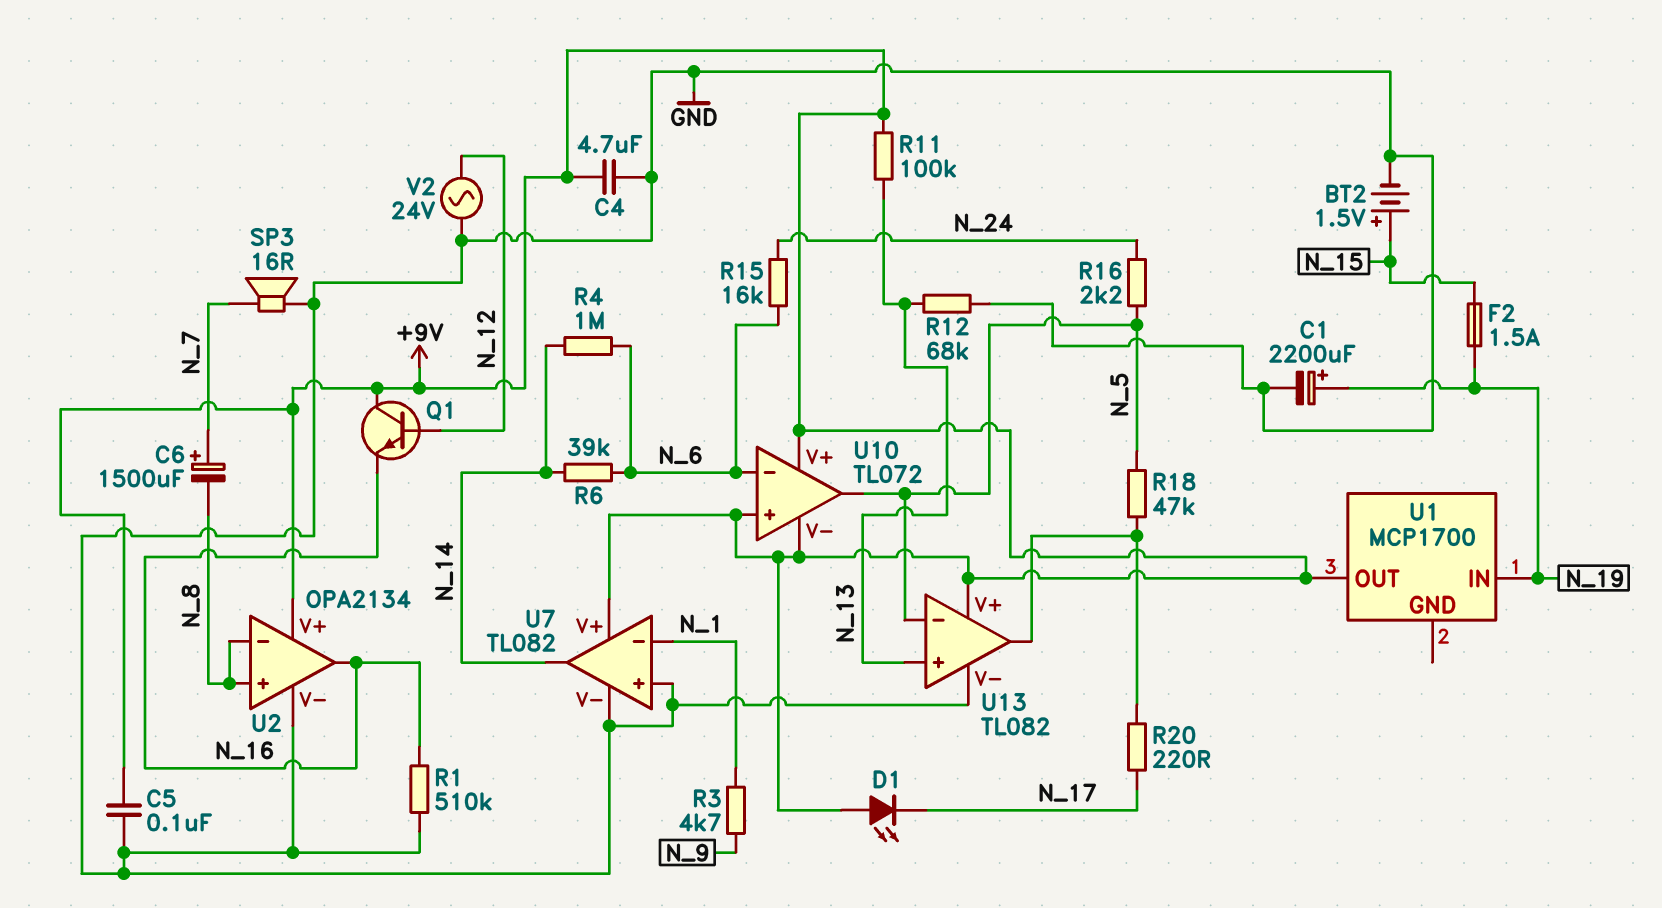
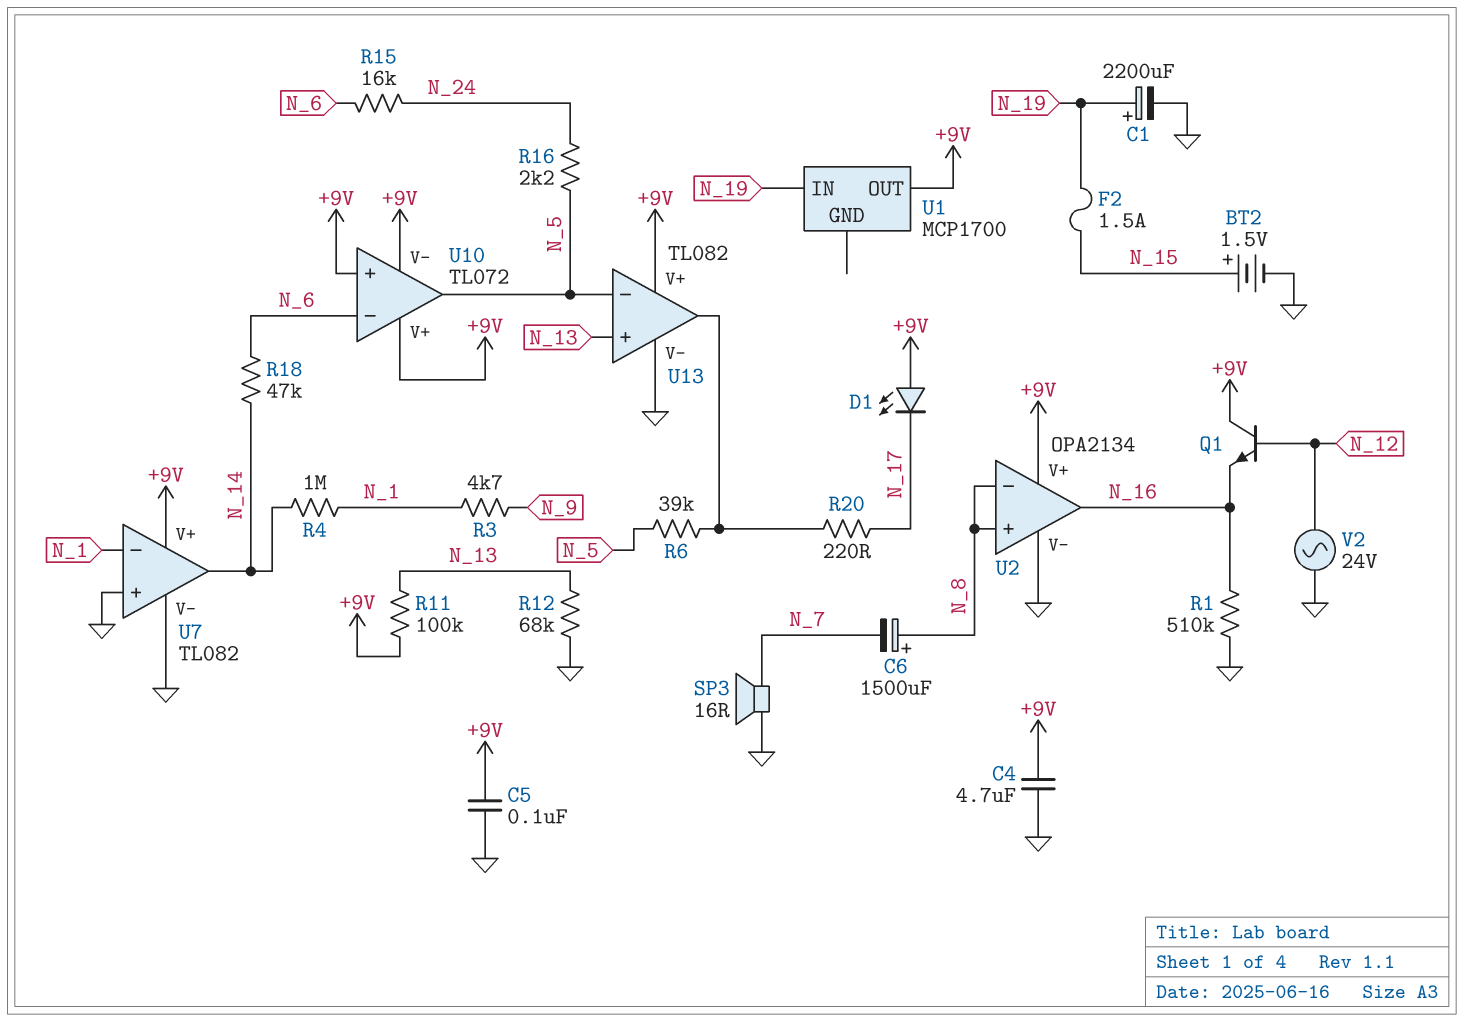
C6: 1500uF (plus N_7, minus N_8) -> 1500uF (plus N_8, minus N_7)
R4: 1M (N_6, N_14) -> 1M (N_1, N_14)
R6: 39k (N_6, N_14) -> 39k (N_5, U13/out)
R18: 47k (N_5, U13/out) -> 47k (N_6, N_14)

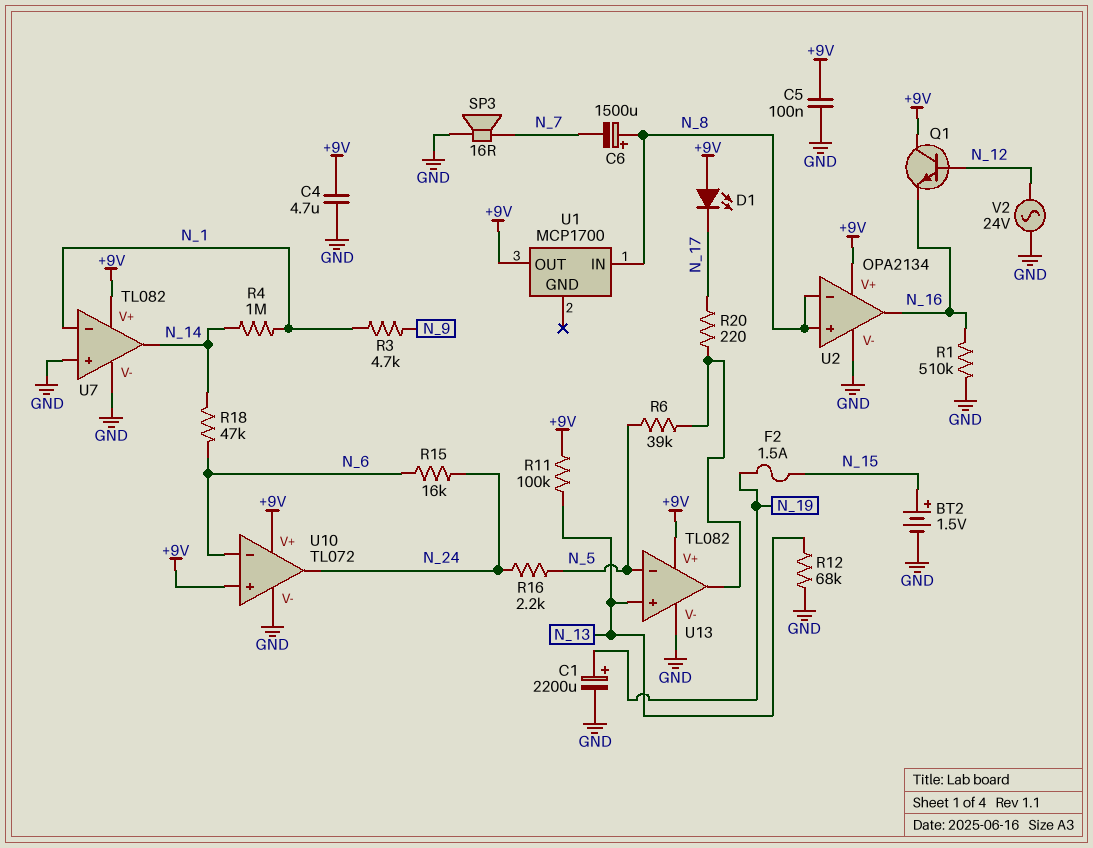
U1 pin IN: N_19 -> N_8
U10 pin V-: +9V -> GND
U10 pin out: N_5 -> N_24

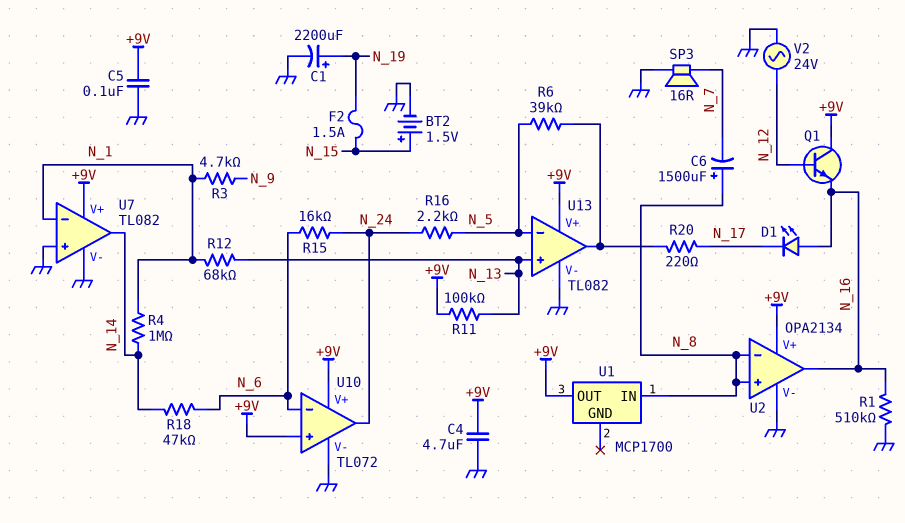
D1: LED (A +9V, K N_17) -> LED (A N_16, K N_17)
R12: 68k (GND, N_13) -> 68k (N_1, N_13)

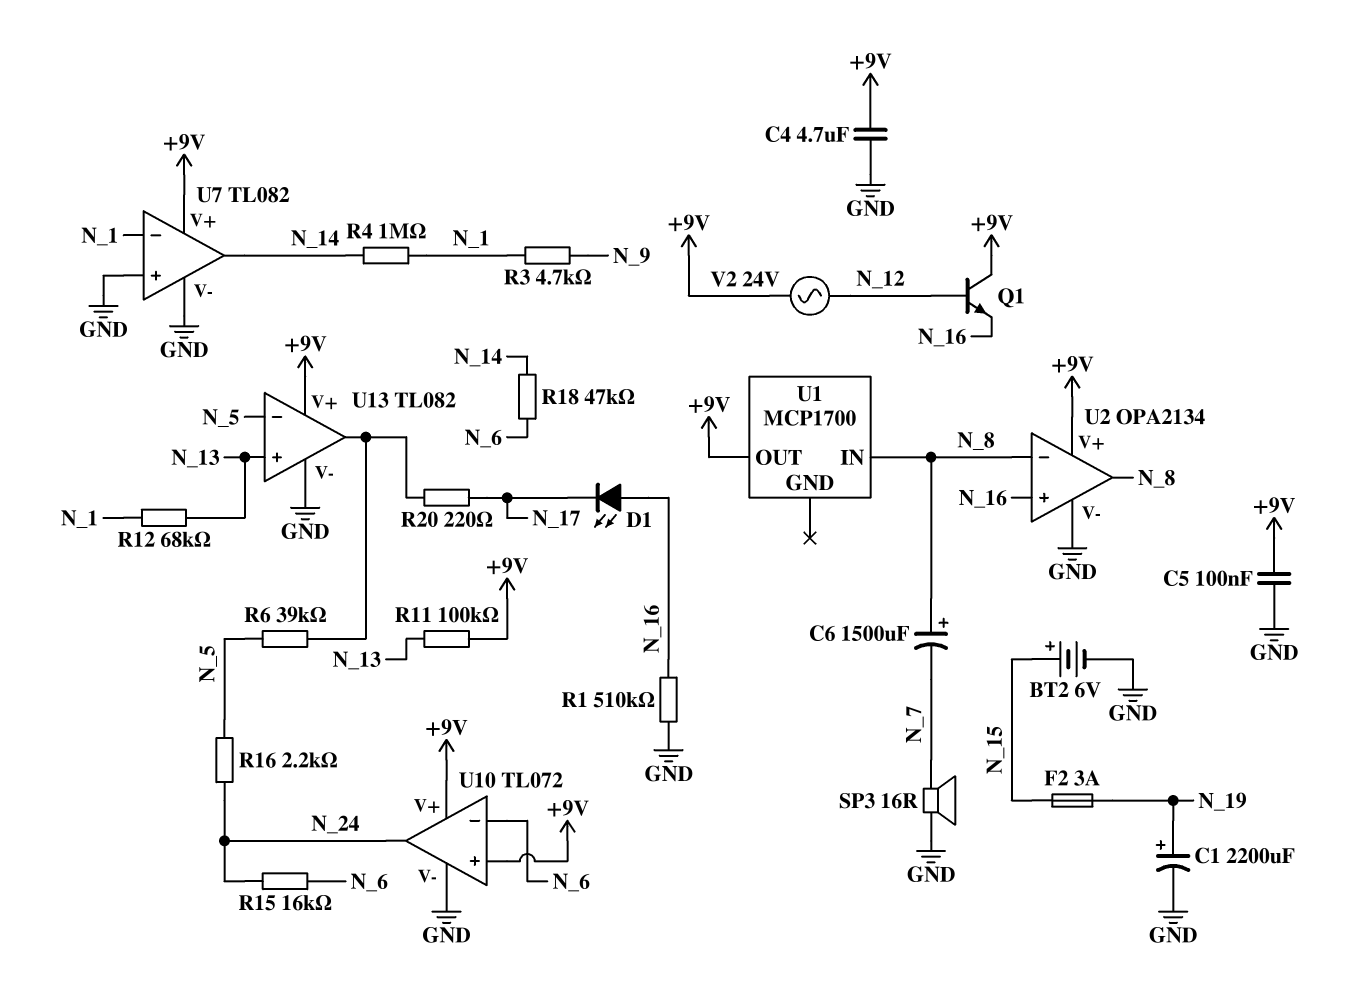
BT2: 1.5V (plus N_15, minus GND) -> 6V (plus N_15, minus GND)
F2: 1.5A (N_15, N_19) -> 3A (N_15, N_19)
U2 pin in+: N_8 -> N_16
U2 pin out: N_16 -> N_8
V2: AC 24V (GND, N_12) -> AC 24V (+9V, N_12)

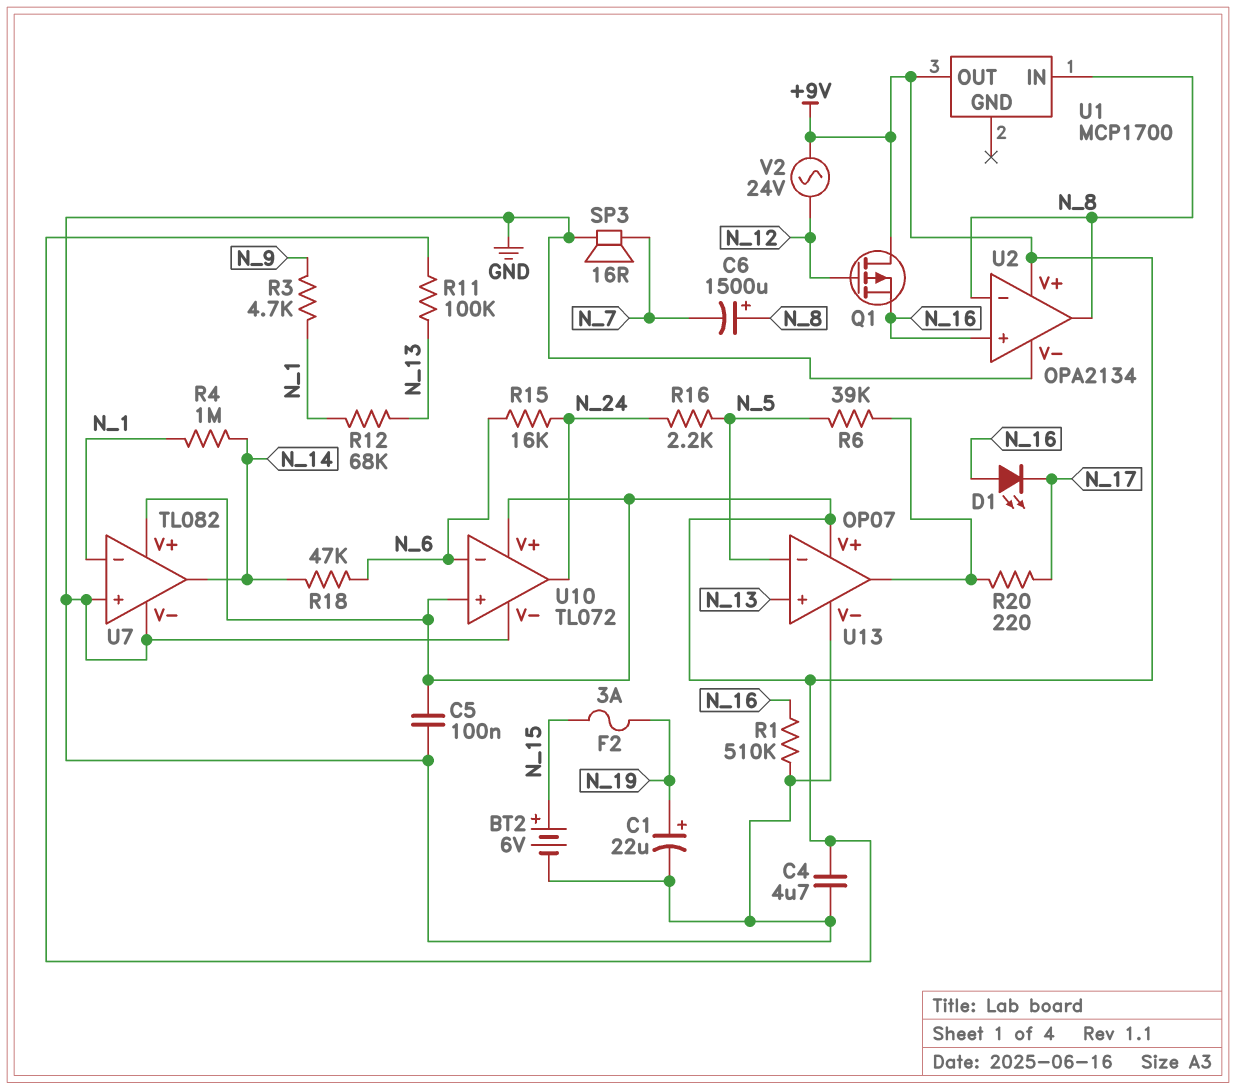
C1: 2200uF (plus N_19, minus GND) -> 22uF (plus N_19, minus GND)
Q1: NPN (B N_12, C +9V, E N_16) -> PMOS (G N_12, D +9V, S N_16)
U13: TL082 -> OP07

